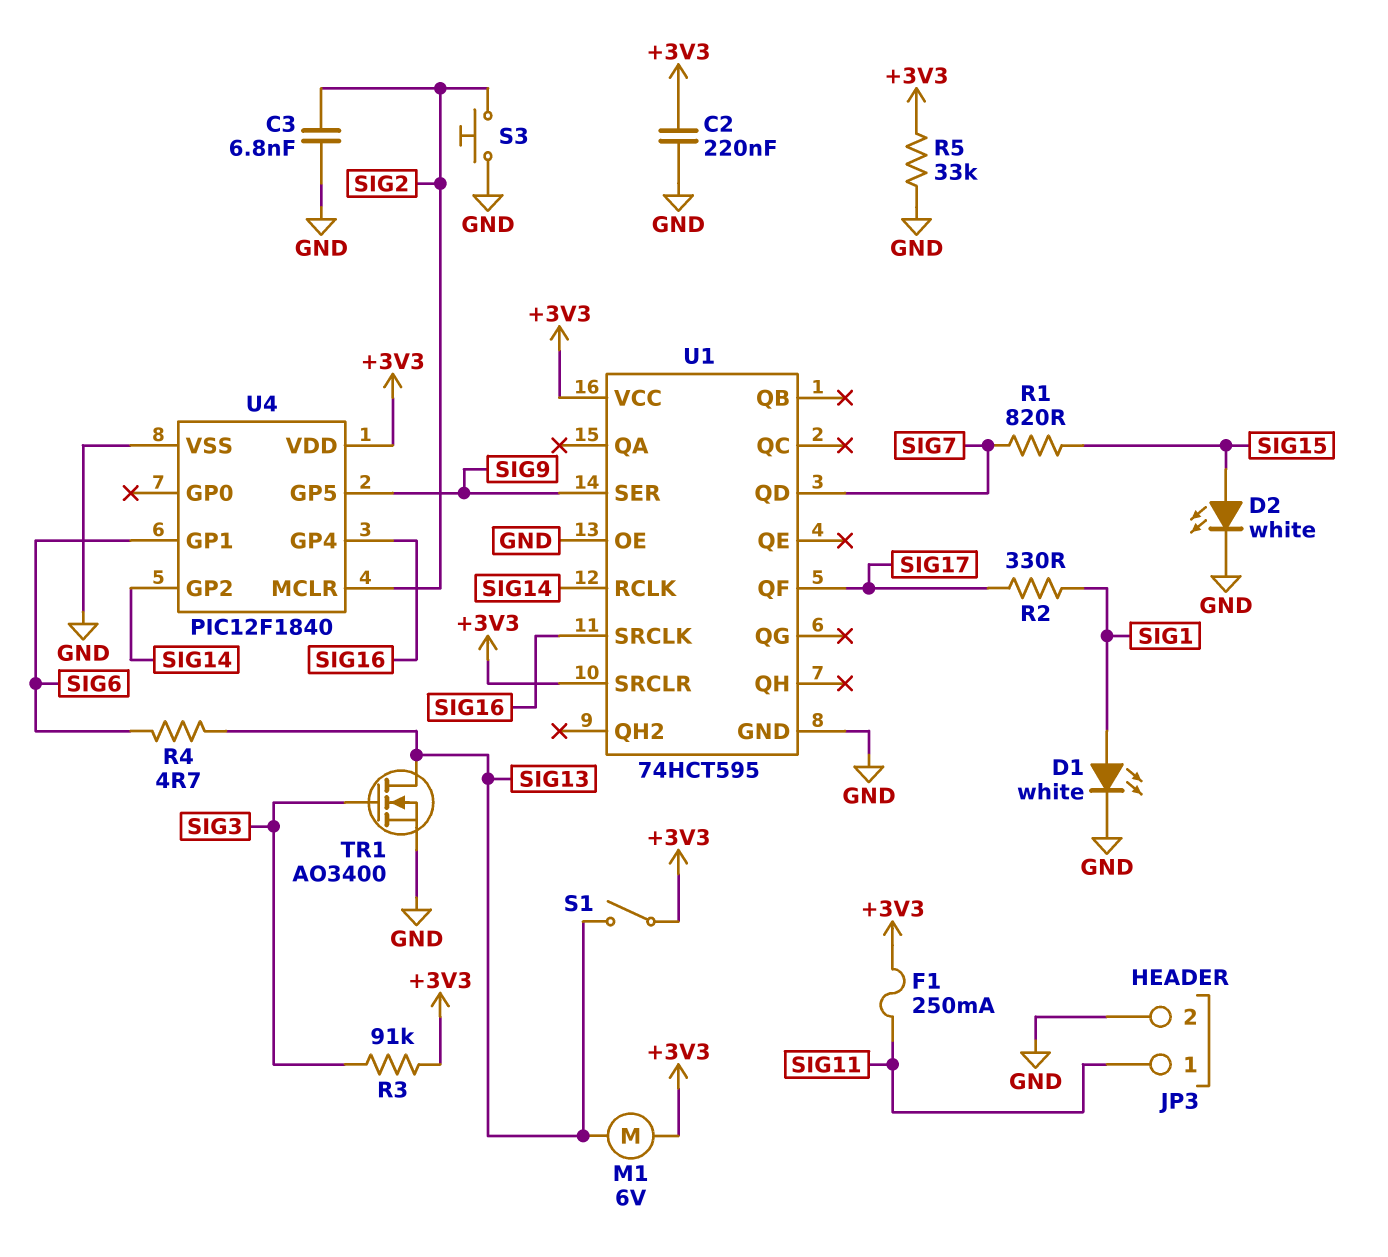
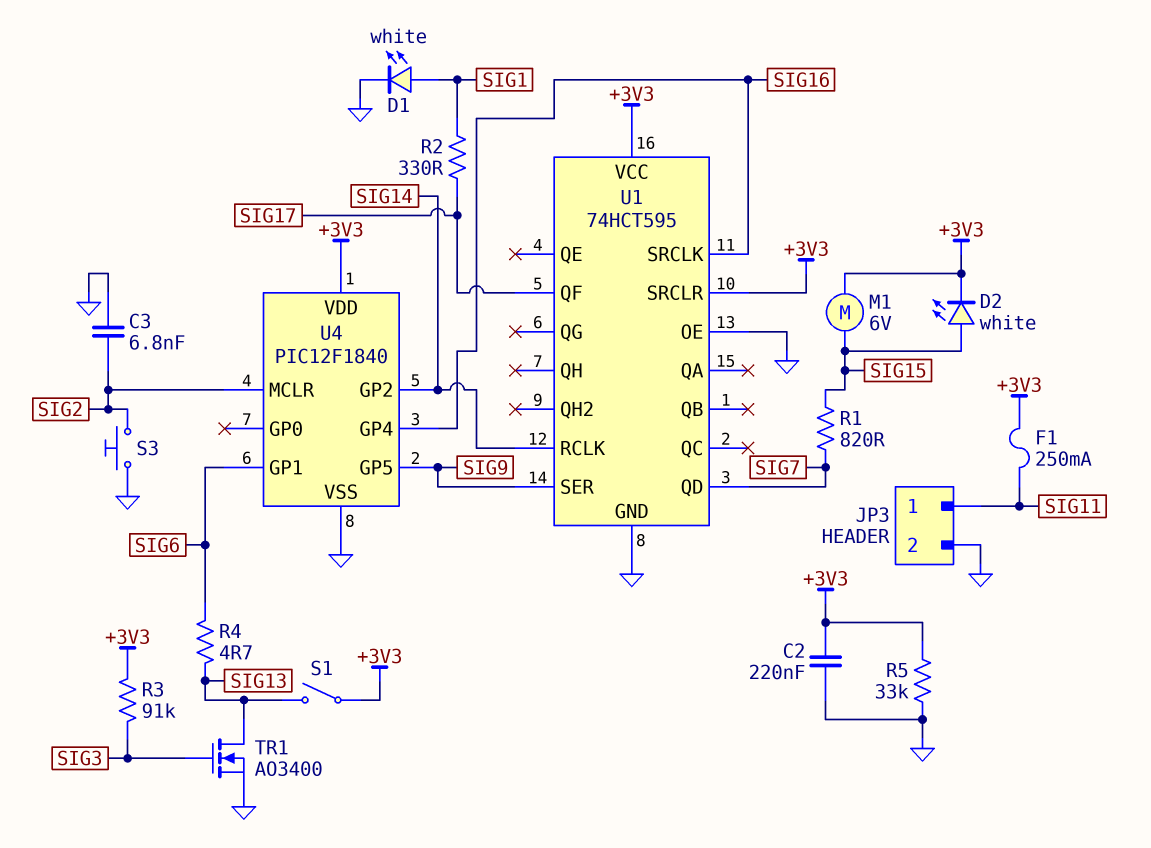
D2: LED white (A SIG15, K GND) -> LED white (A SIG15, K +3V3)
M1: motor 6V (+3V3, SIG13) -> motor 6V (+3V3, SIG15)

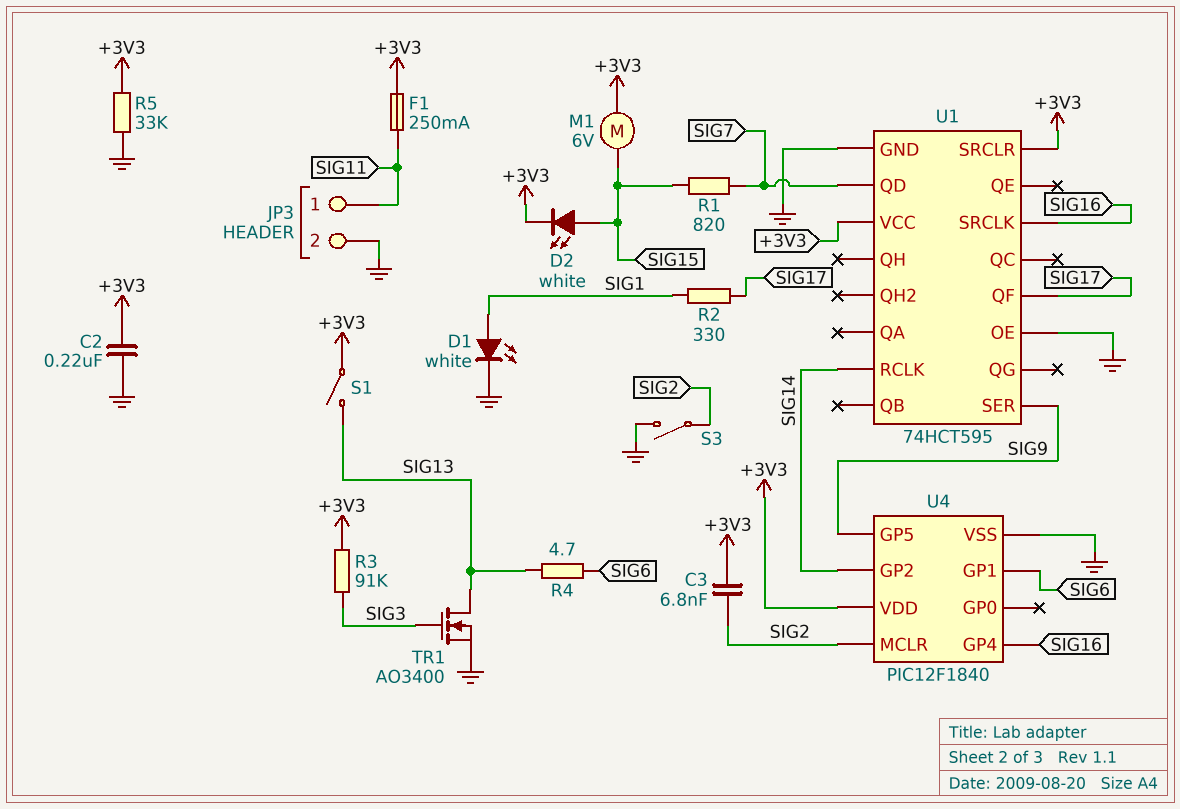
C3: 6.8nF (GND, SIG2) -> 6.8nF (+3V3, SIG2)
S3: button (GND, SIG2) -> switch (GND, SIG2)

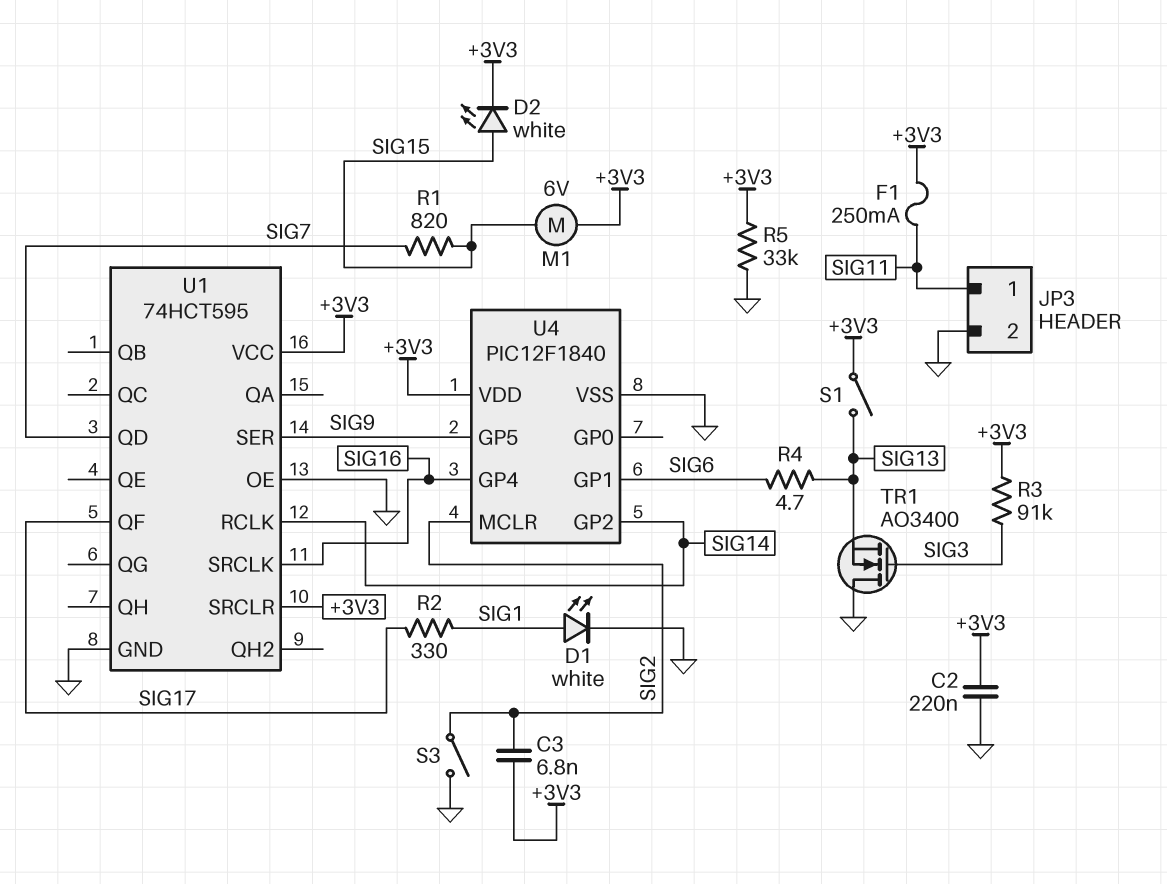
TR1: NMOS AO3400 (G SIG3, D SIG13, S GND) -> NMOS AO3400 (G SIG3, D GND, S SIG13)

